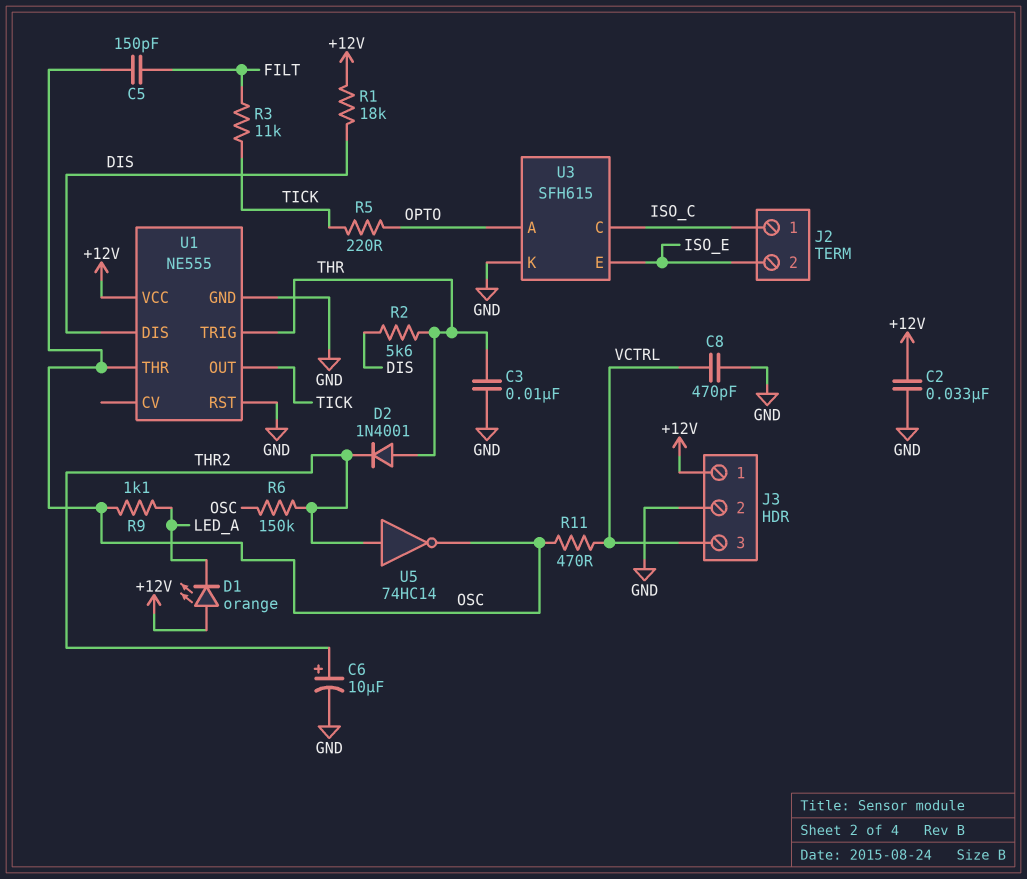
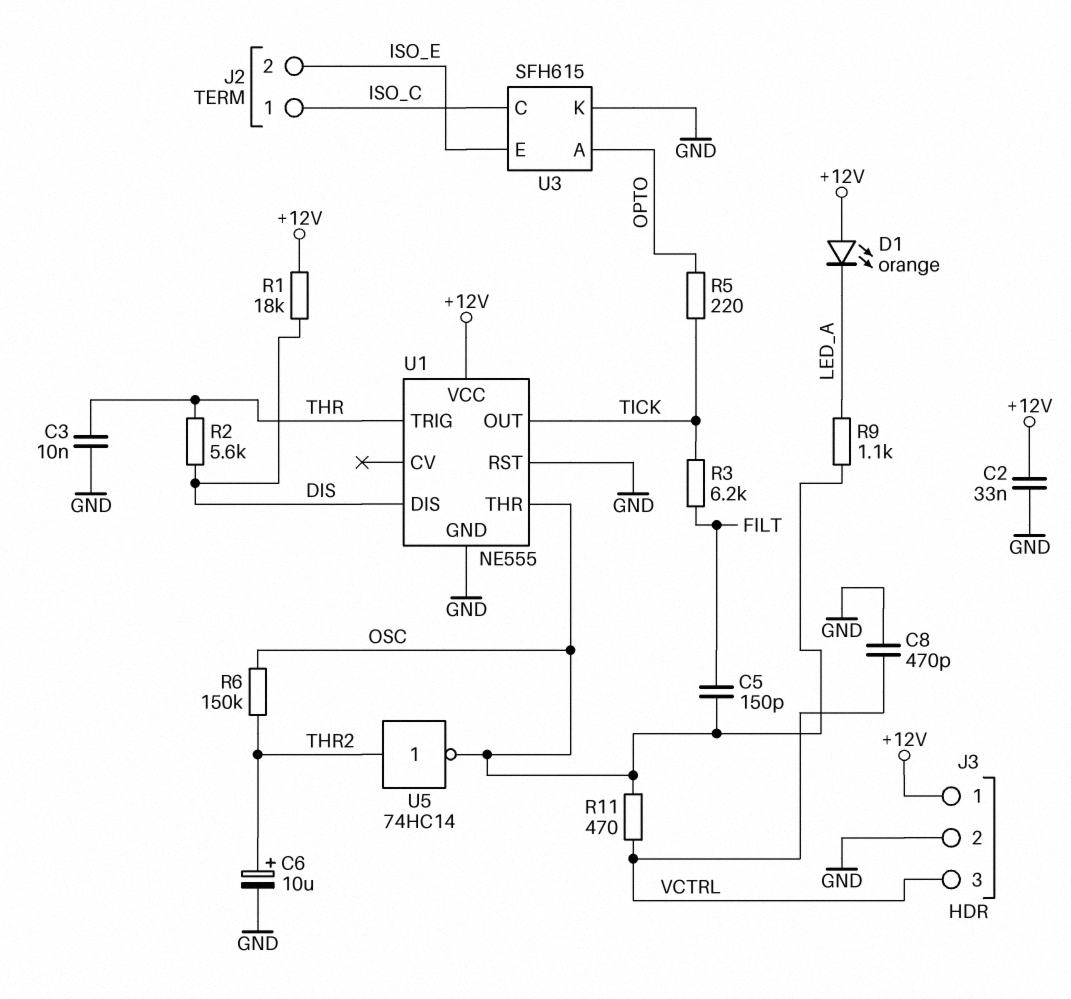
D2: diode 1N4001 (A THR, K THR2) -> none
R3: 11k (FILT, TICK) -> 6.2k (FILT, TICK)

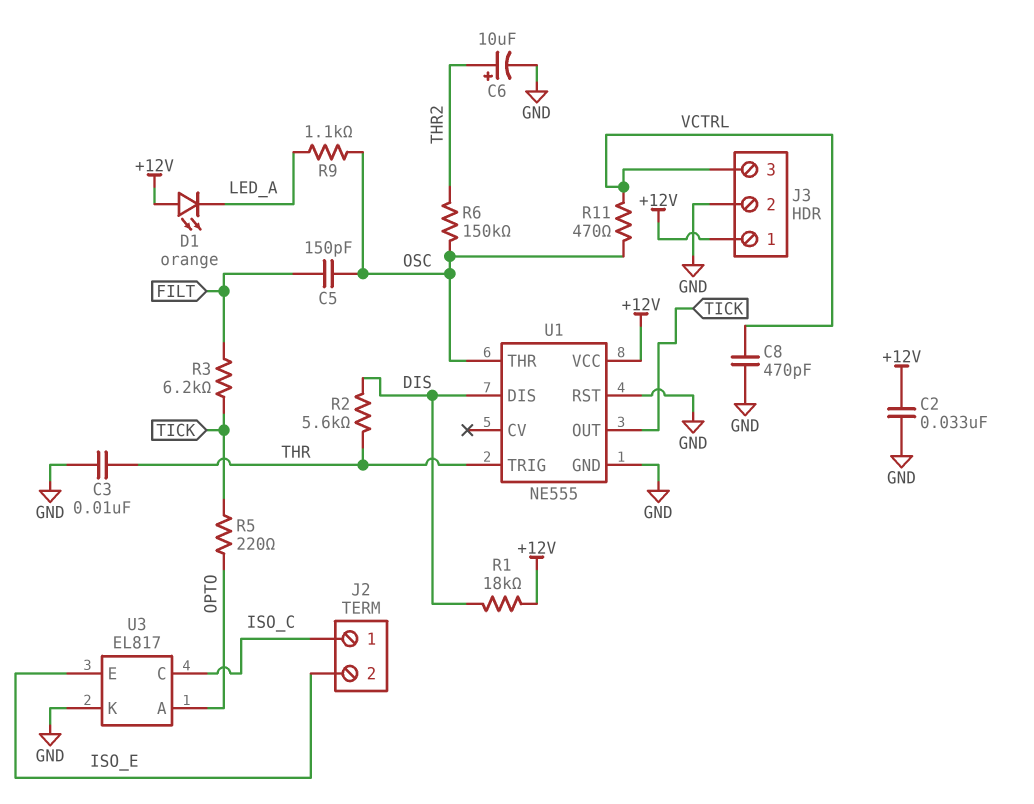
U3: SFH615 -> EL817
U5: NOT 74HC14 (in THR2, out OSC) -> none

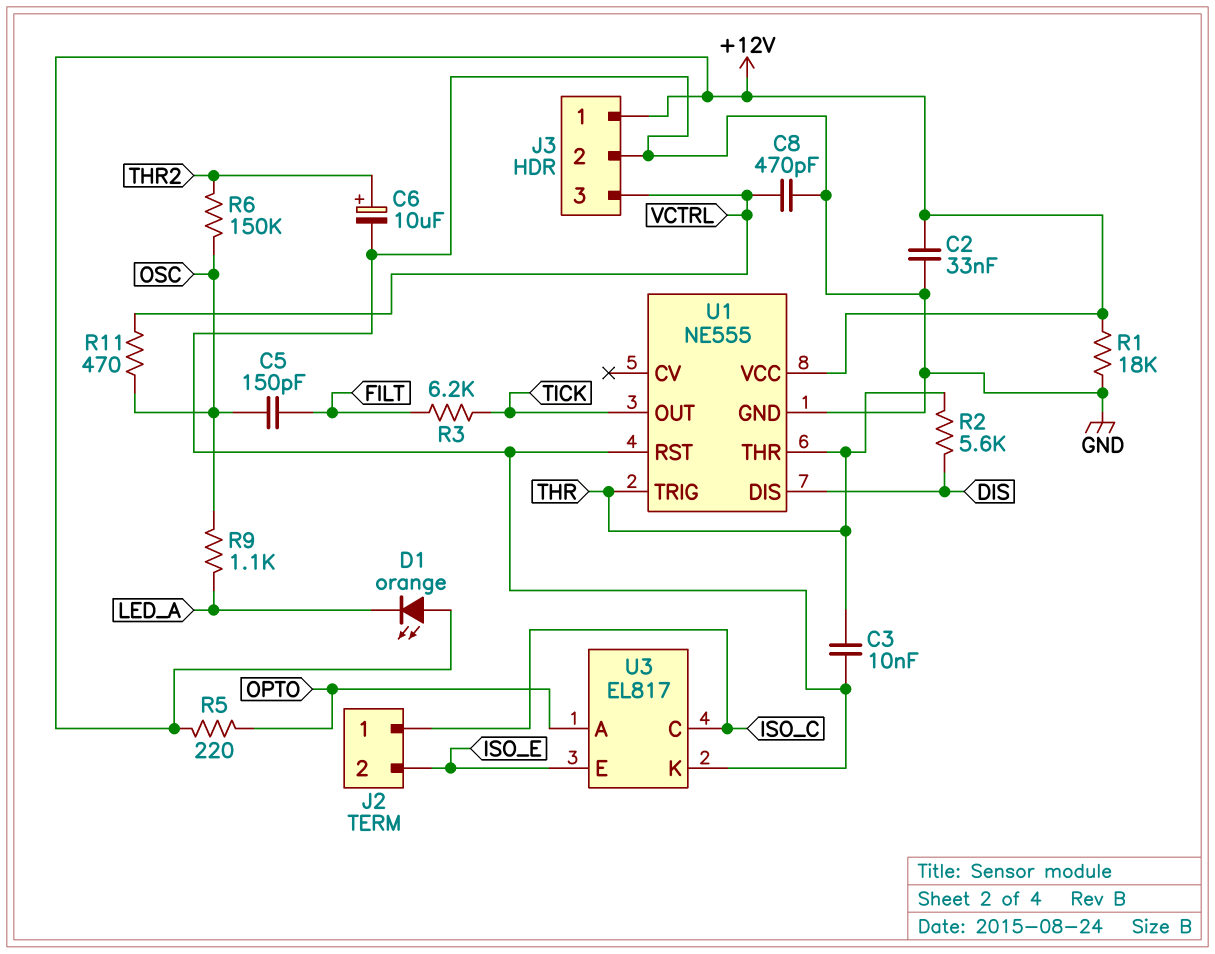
R1: 18k (+12V, DIS) -> 18k (+12V, GND)
R5: 220 (OPTO, TICK) -> 220 (+12V, OPTO)
U1 pin THR: OSC -> THR

